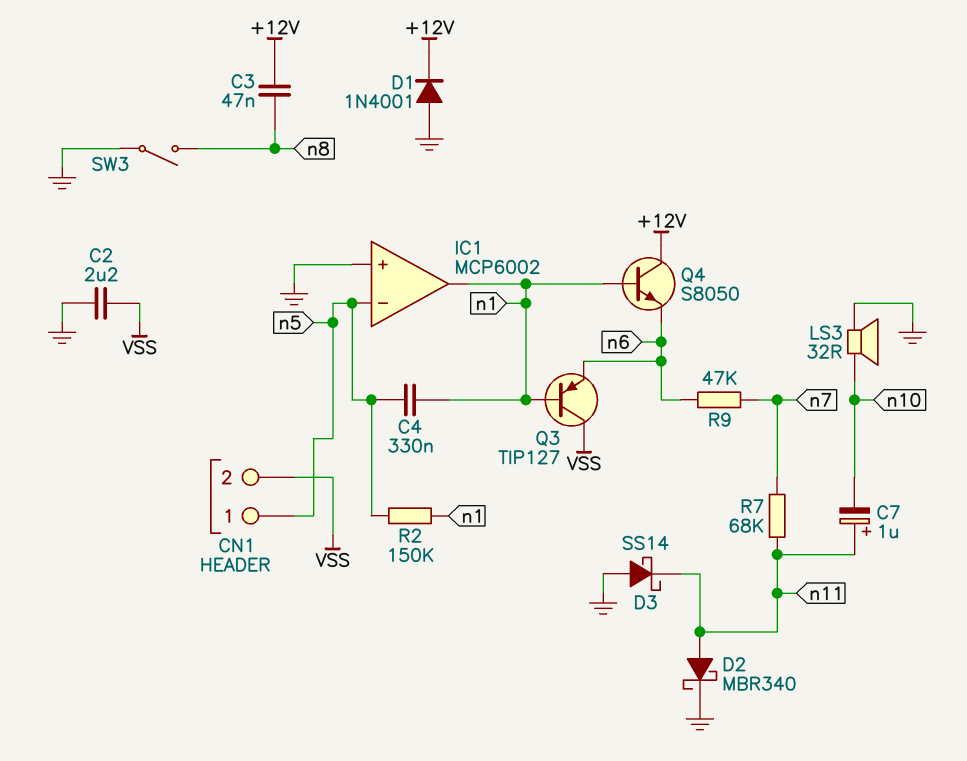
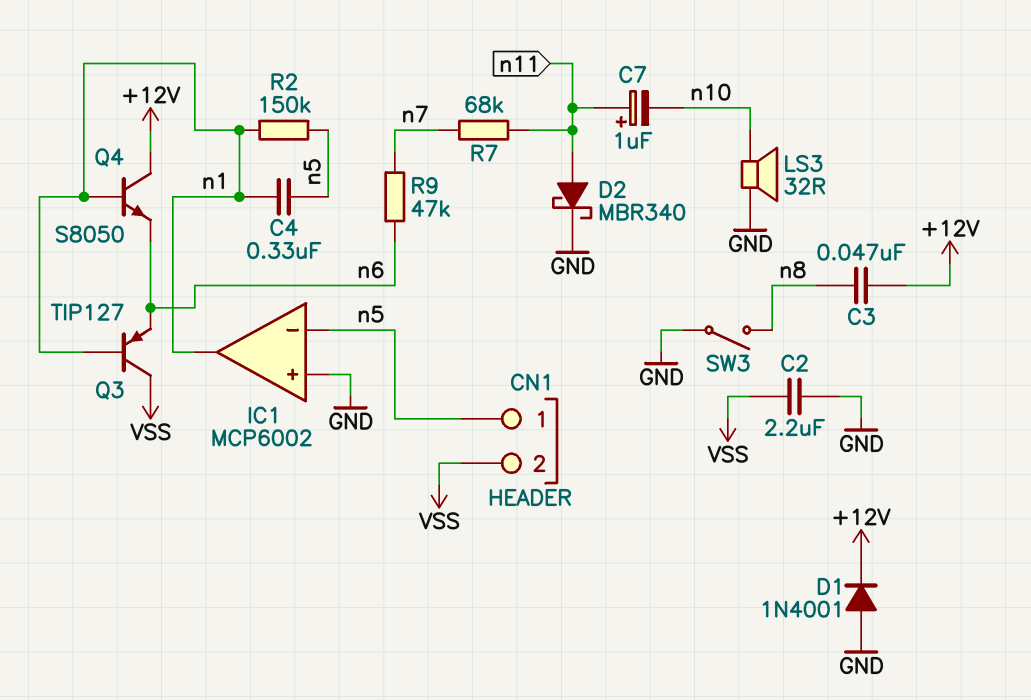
D3: schottky SS14 (A GND, K n11) -> none

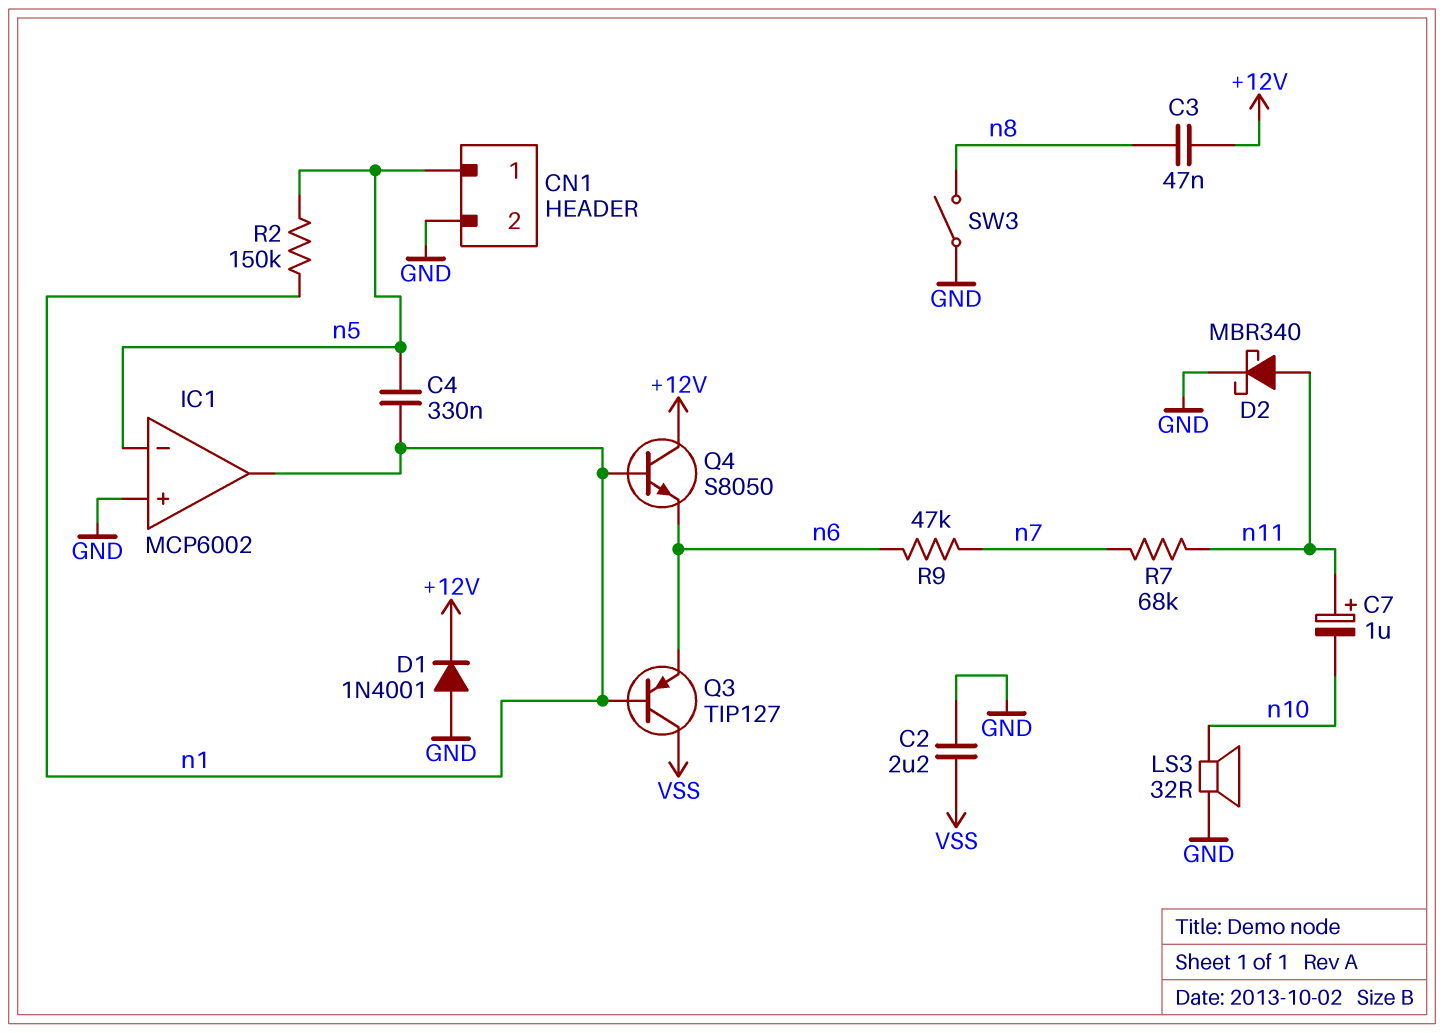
CN1 pin 2: VSS -> GND

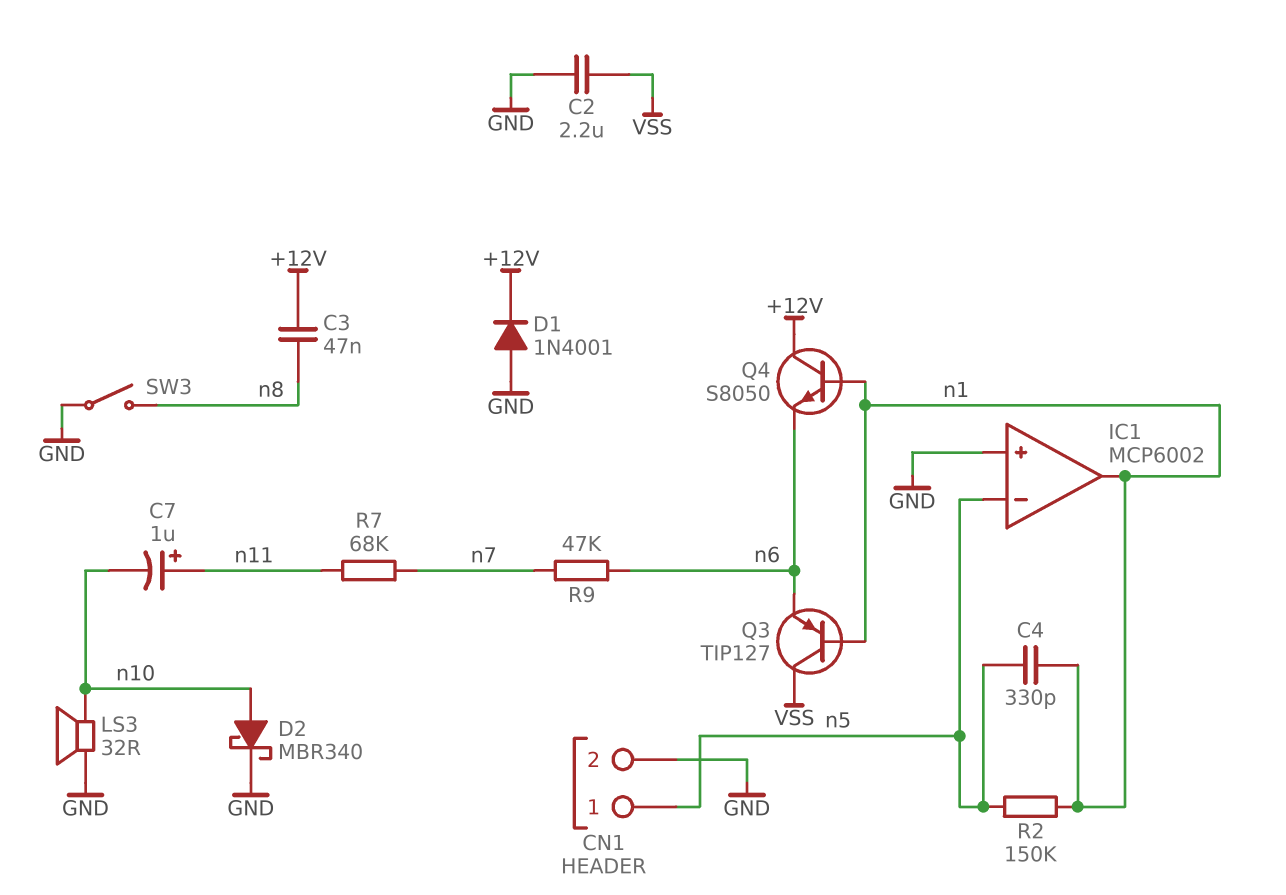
C4: 330nF (n1, n5) -> 330pF (n1, n5)
D2: schottky MBR340 (A n11, K GND) -> schottky MBR340 (A n10, K GND)

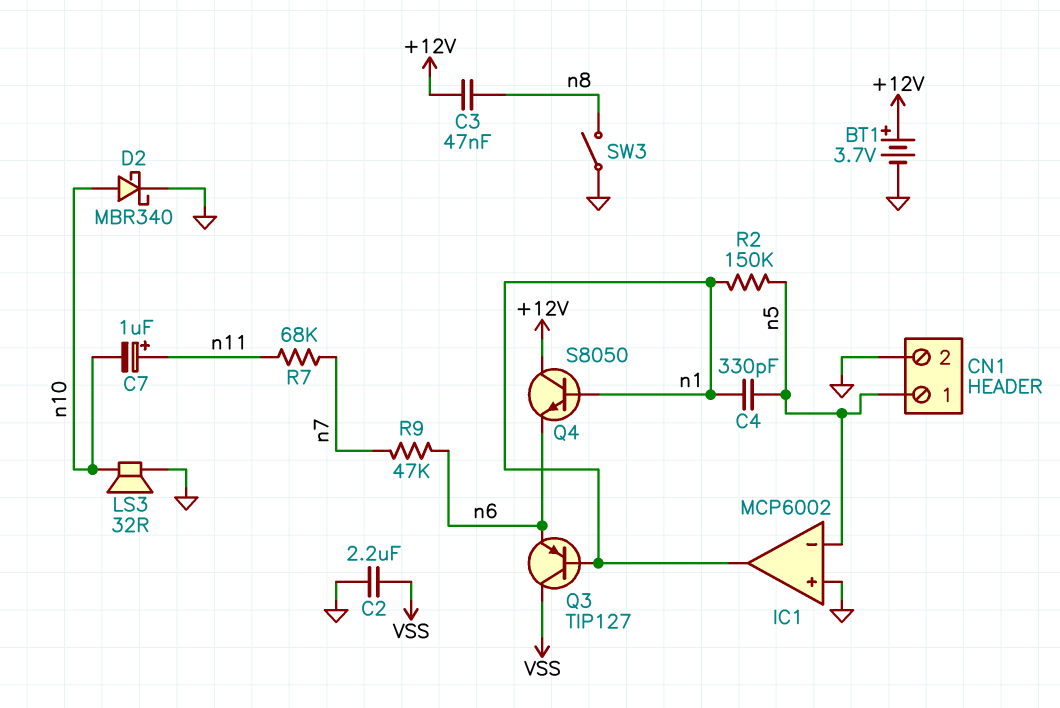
BT1: none -> 3.7V (plus +12V, minus GND)
D1: diode 1N4001 (A GND, K +12V) -> none

